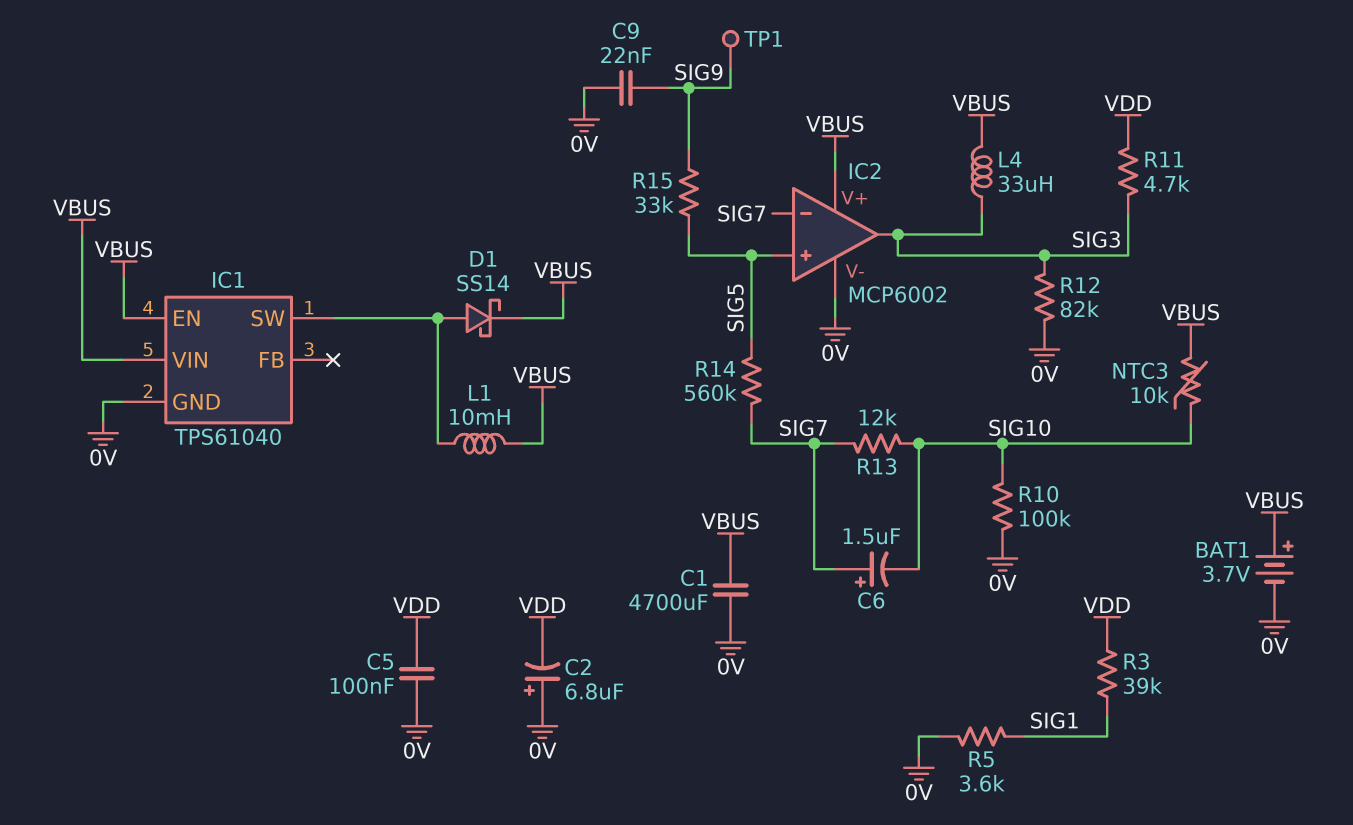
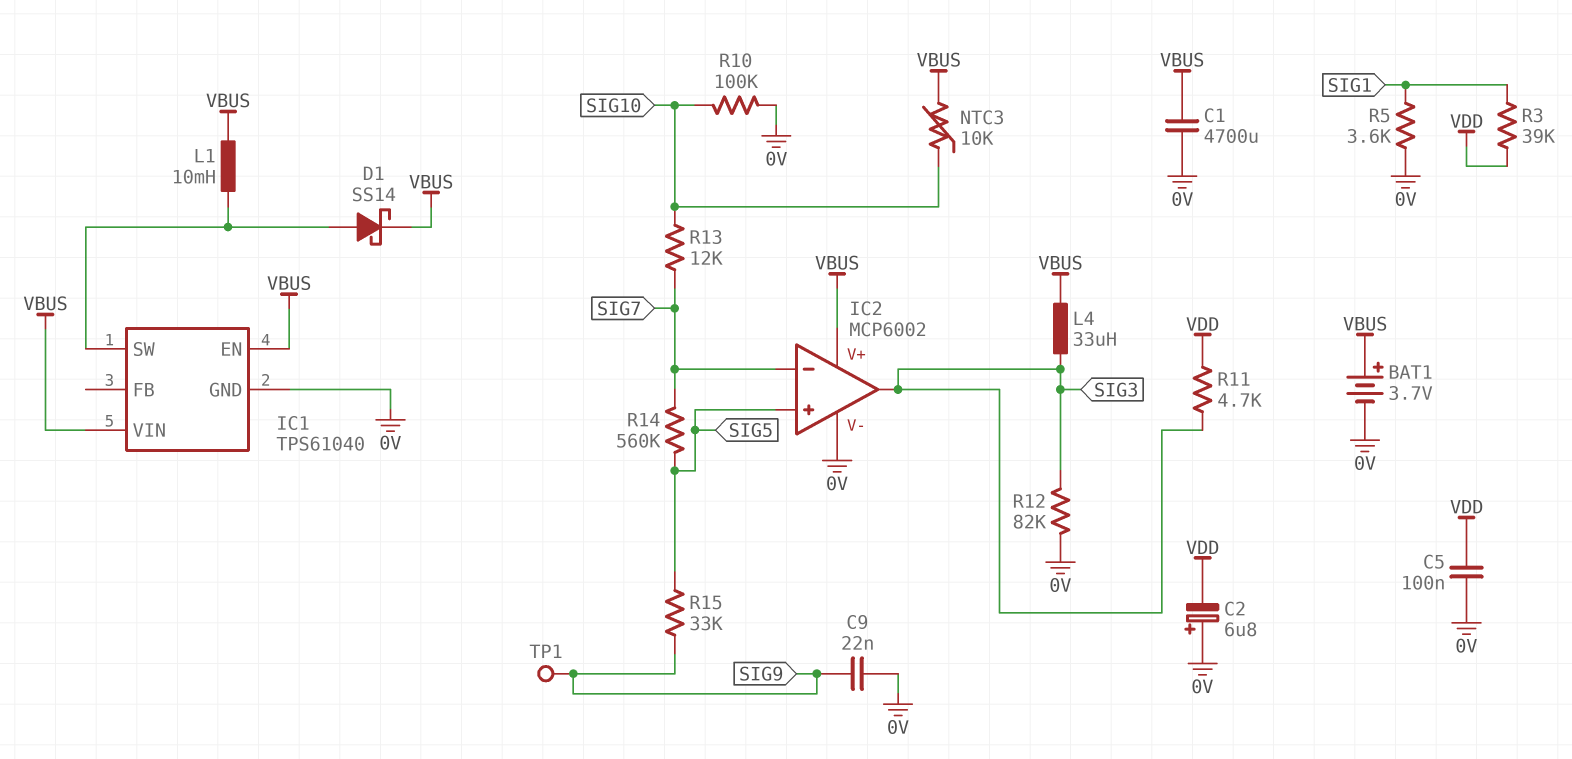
C6: 1.5uF (plus SIG7, minus SIG10) -> none

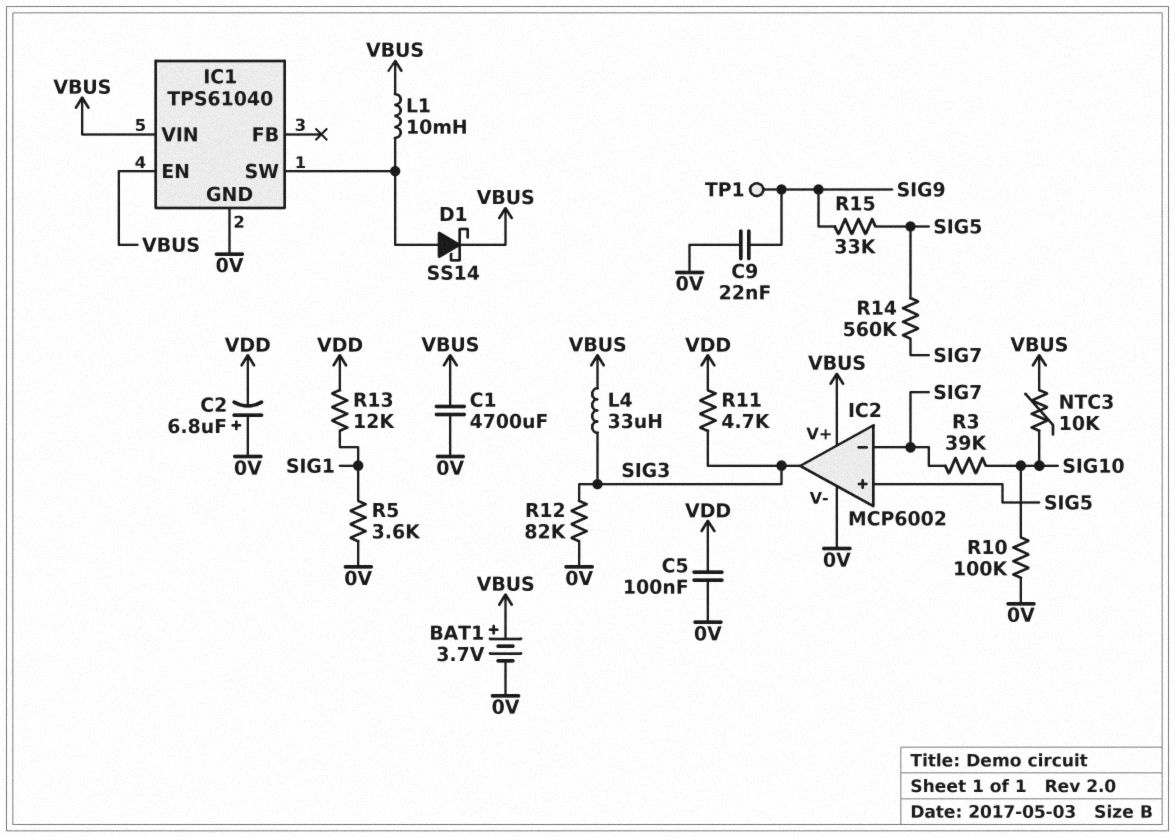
R3: 39k (SIG1, VDD) -> 39k (SIG7, SIG10)
R13: 12k (SIG7, SIG10) -> 12k (SIG1, VDD)

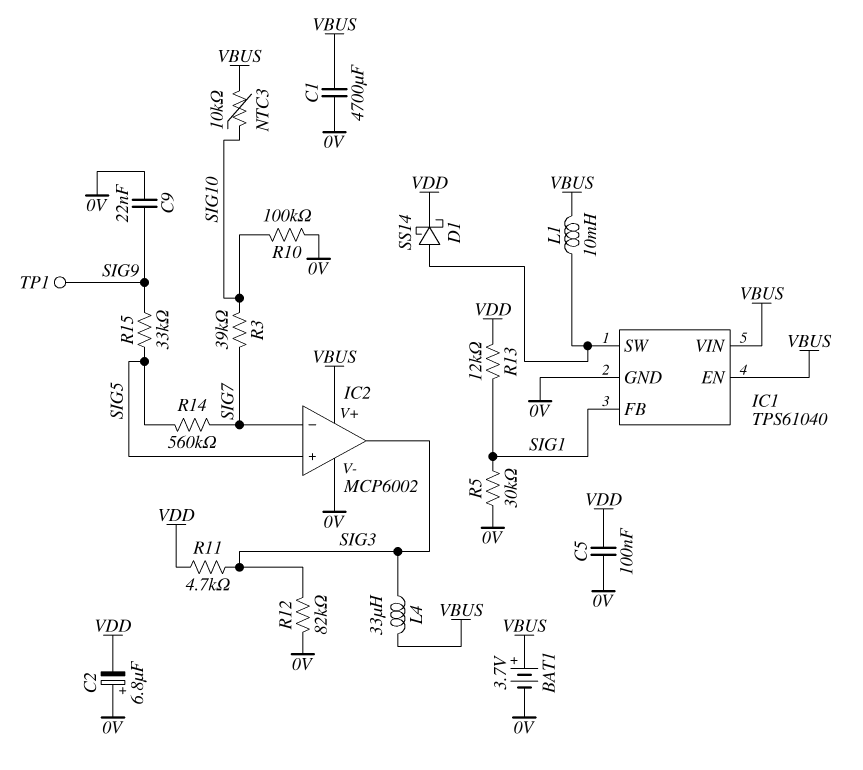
D1: schottky SS14 (A IC1/SW, K VBUS) -> schottky SS14 (A IC1/SW, K VDD)
IC1 pin FB: none -> SIG1
R5: 3.6k (0V, SIG1) -> 30k (0V, SIG1)

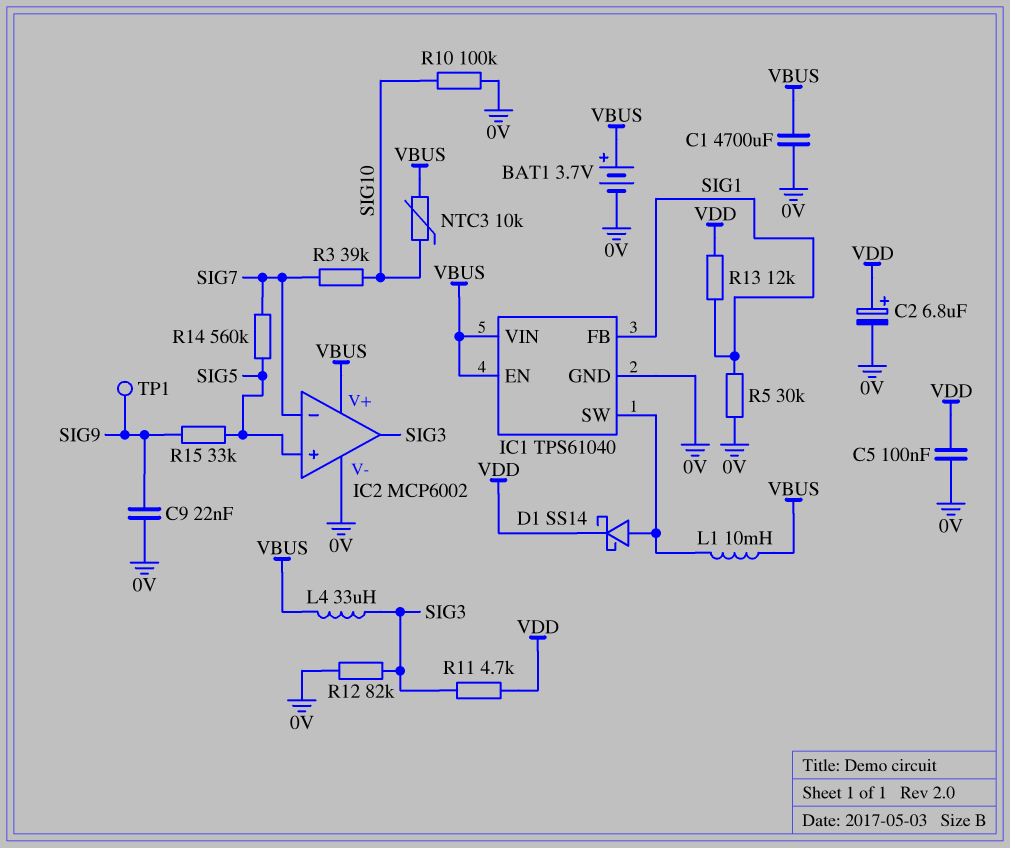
C2: 6.8uF (plus 0V, minus VDD) -> 6.8uF (plus VDD, minus 0V)

